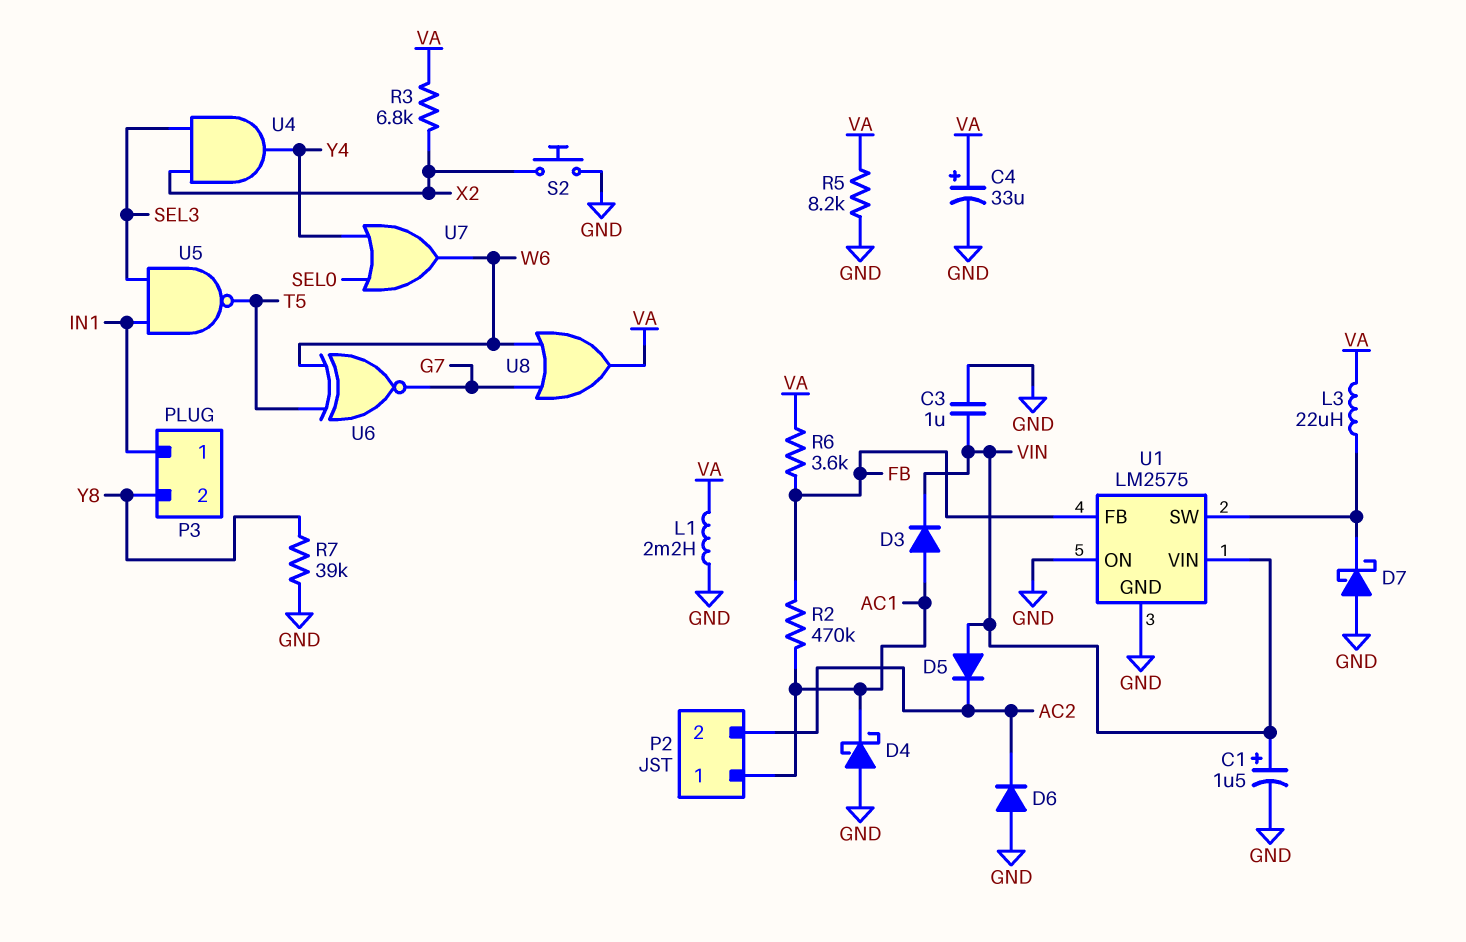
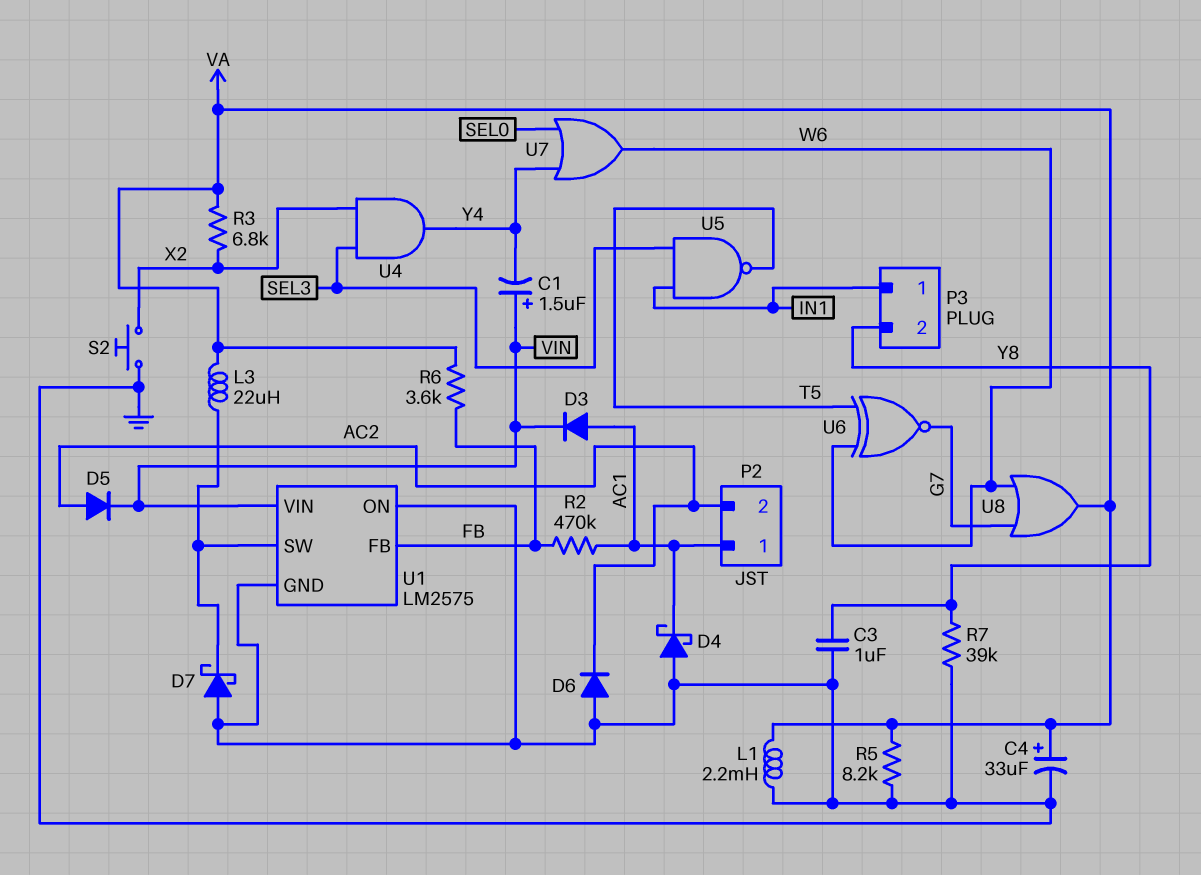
C1: 1.5uF (plus VIN, minus GND) -> 1.5uF (plus VIN, minus Y4)
C3: 1uF (GND, VIN) -> 1uF (GND, Y8)
D5: diode (A VIN, K AC2) -> diode (A AC2, K VIN)

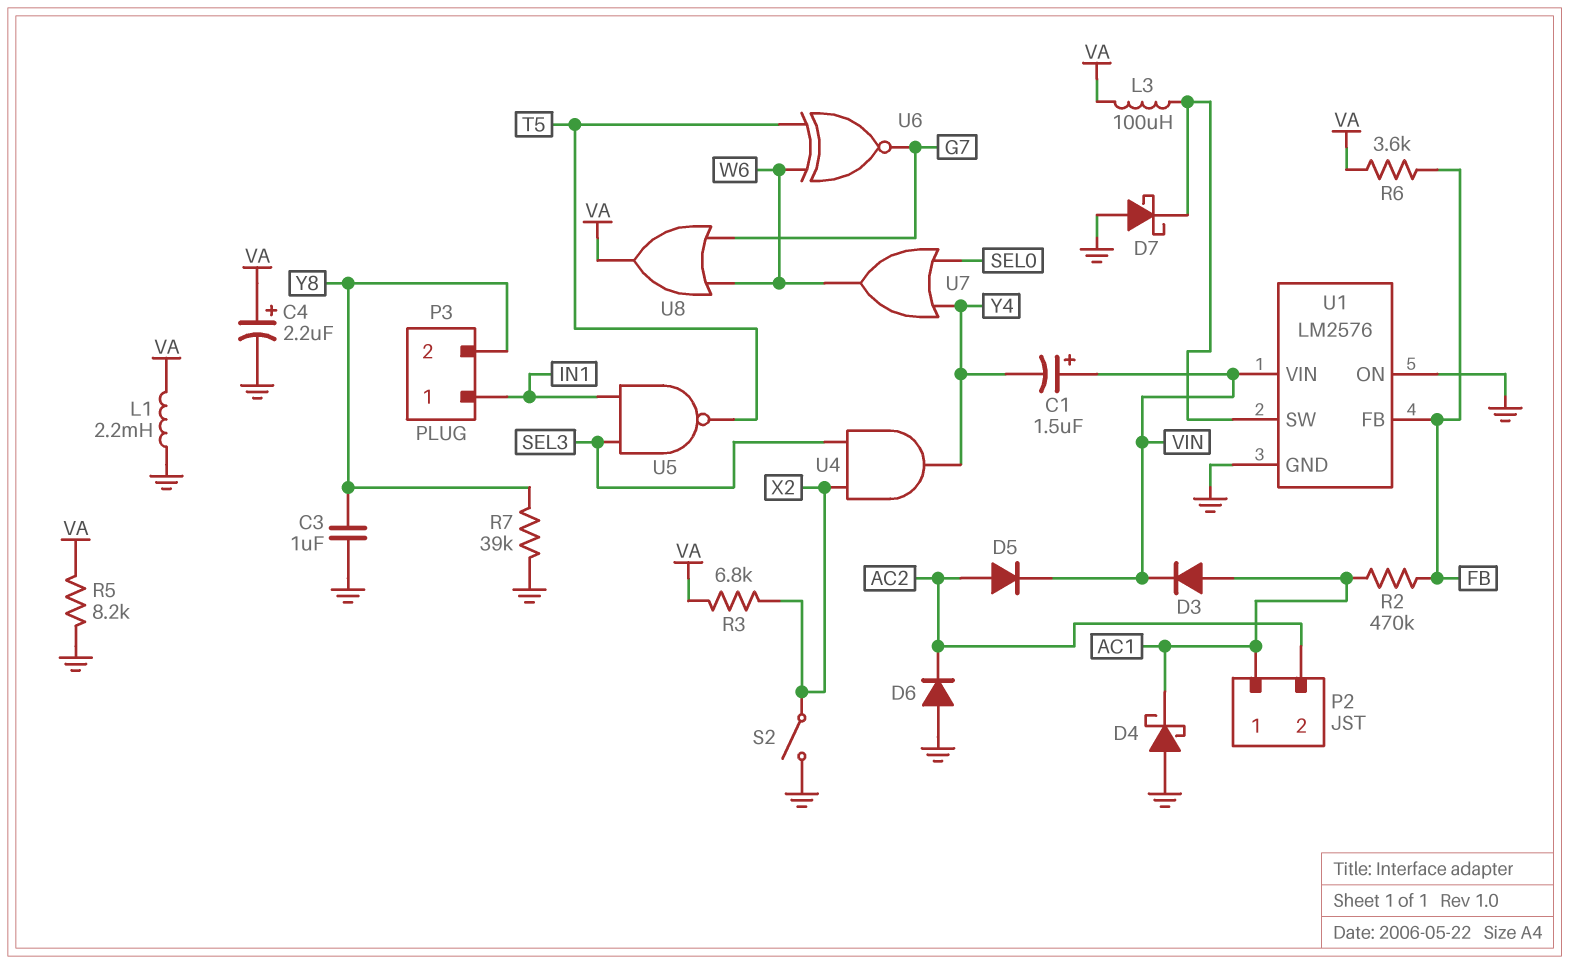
C4: 33uF (plus VA, minus GND) -> 2.2uF (plus VA, minus GND)
L3: 22uH (U1/SW, VA) -> 100uH (U1/SW, VA)
S2: button (GND, X2) -> switch (GND, X2)
U1: LM2575 -> LM2576

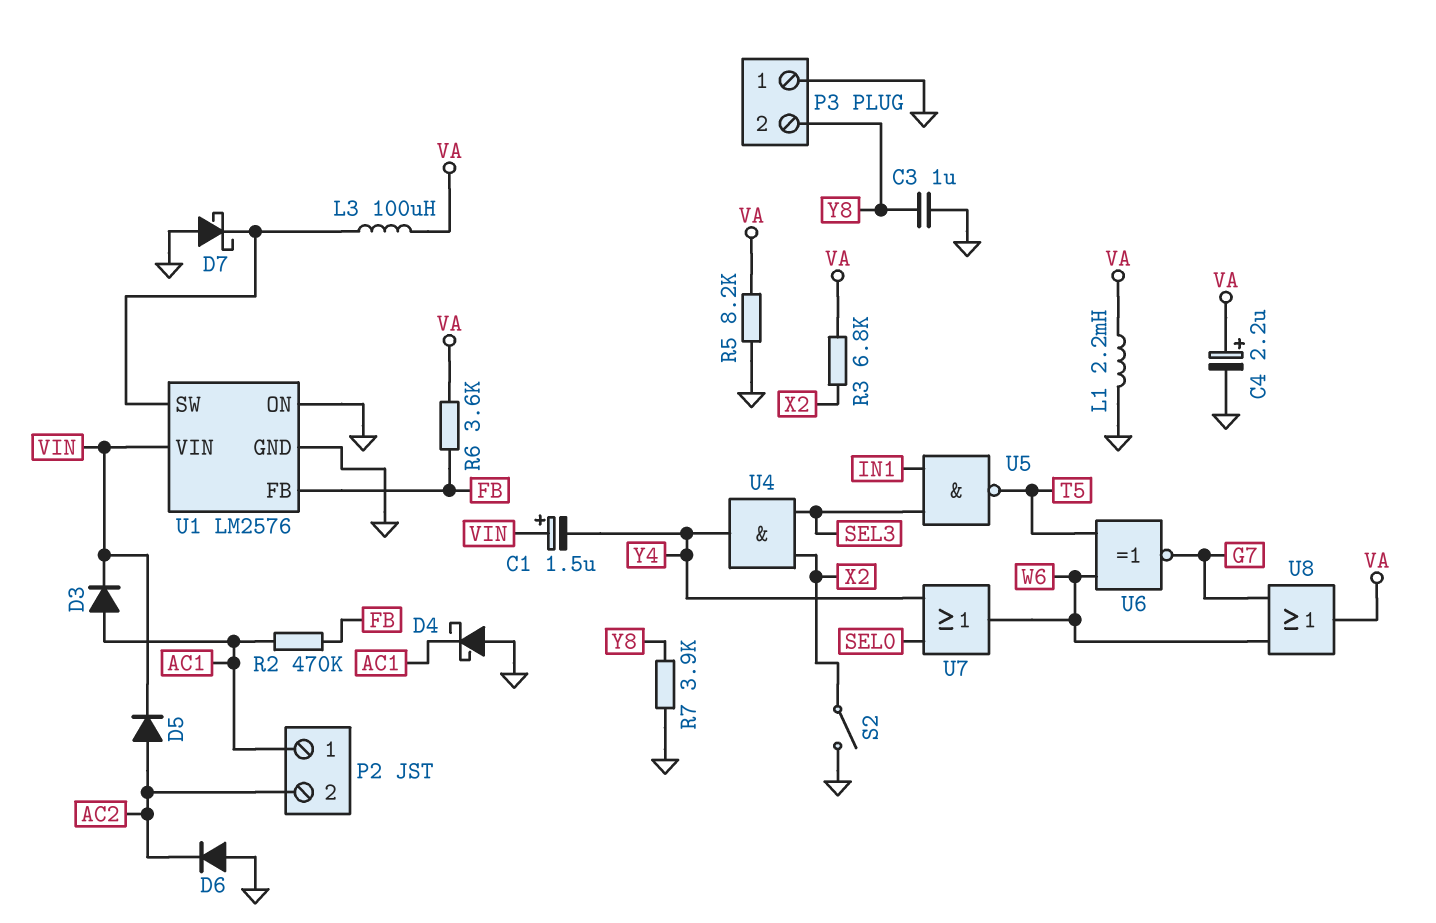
P3 pin 1: IN1 -> GND
R7: 39k (GND, Y8) -> 3.9k (GND, Y8)

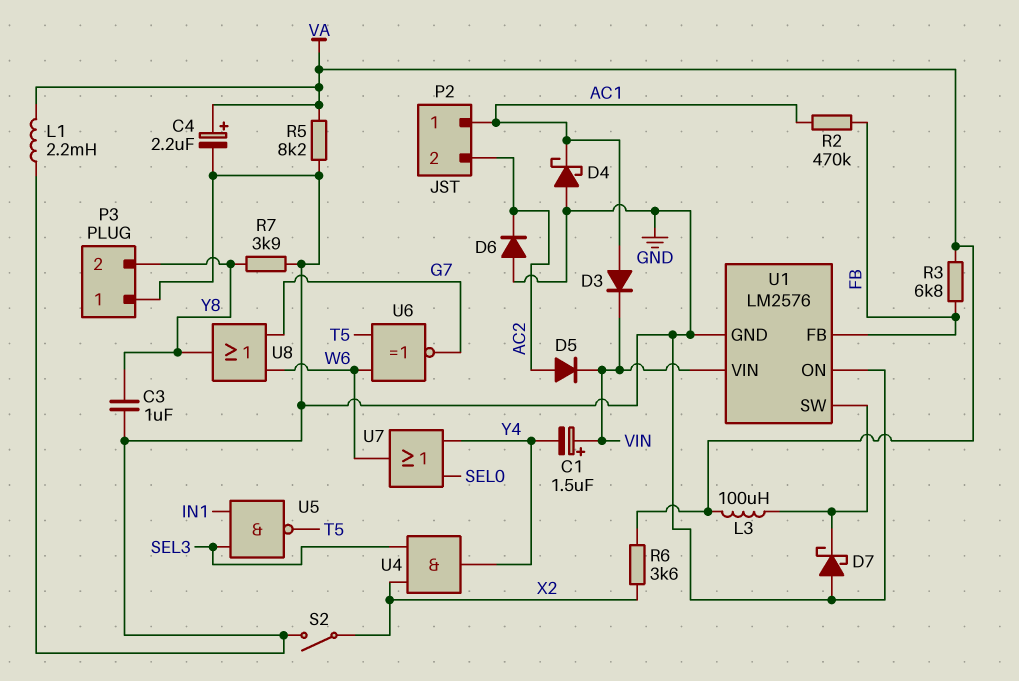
R3: 6.8k (VA, X2) -> 6.8k (FB, VA)
R6: 3.6k (FB, VA) -> 3.6k (VA, X2)
U8: OR (in G7, in W6, out VA) -> OR (in G7, in W6, out Y8)

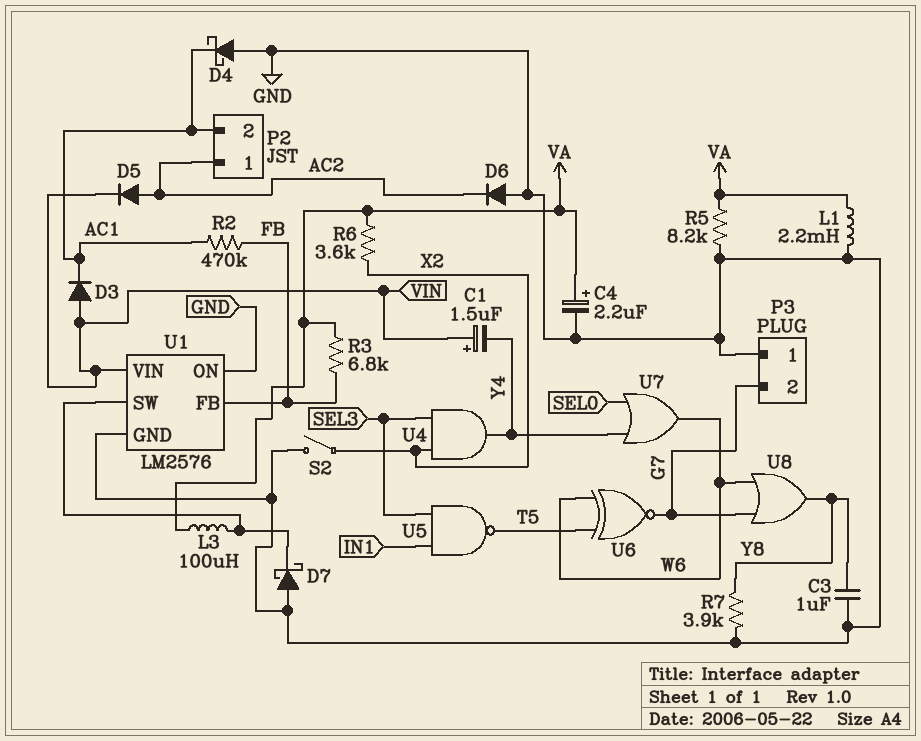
D3: diode (A AC1, K VIN) -> diode (A VIN, K AC1)
P2 pin 1: AC1 -> AC2
P2 pin 2: AC2 -> AC1
P3 pin 2: Y8 -> G7

